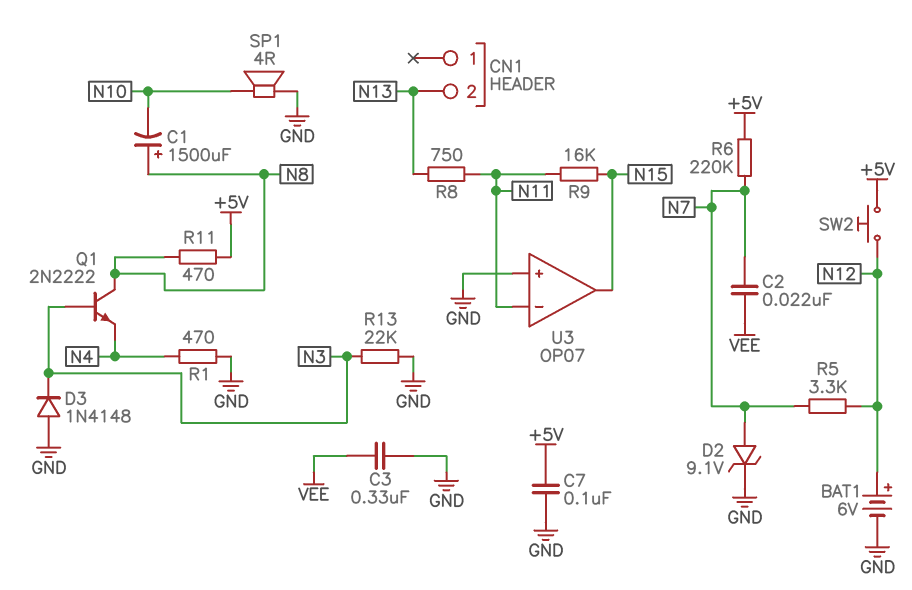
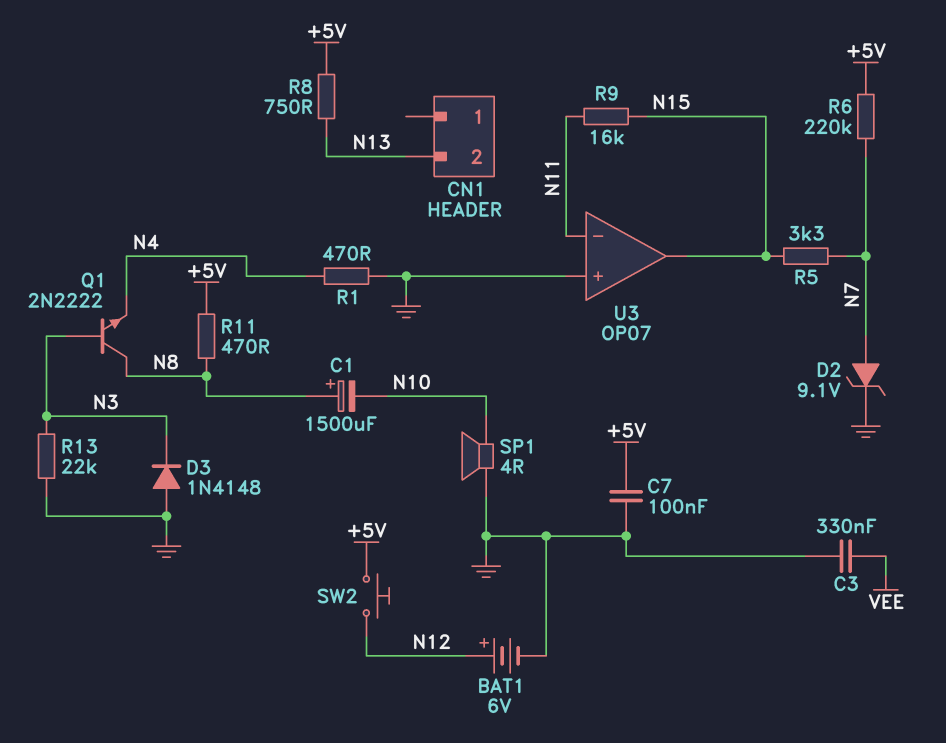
C2: 22nF (N7, VEE) -> none
R5: 3.3k (N7, N12) -> 3.3k (N7, N15)
R8: 750 (N11, N13) -> 750 (+5V, N13)

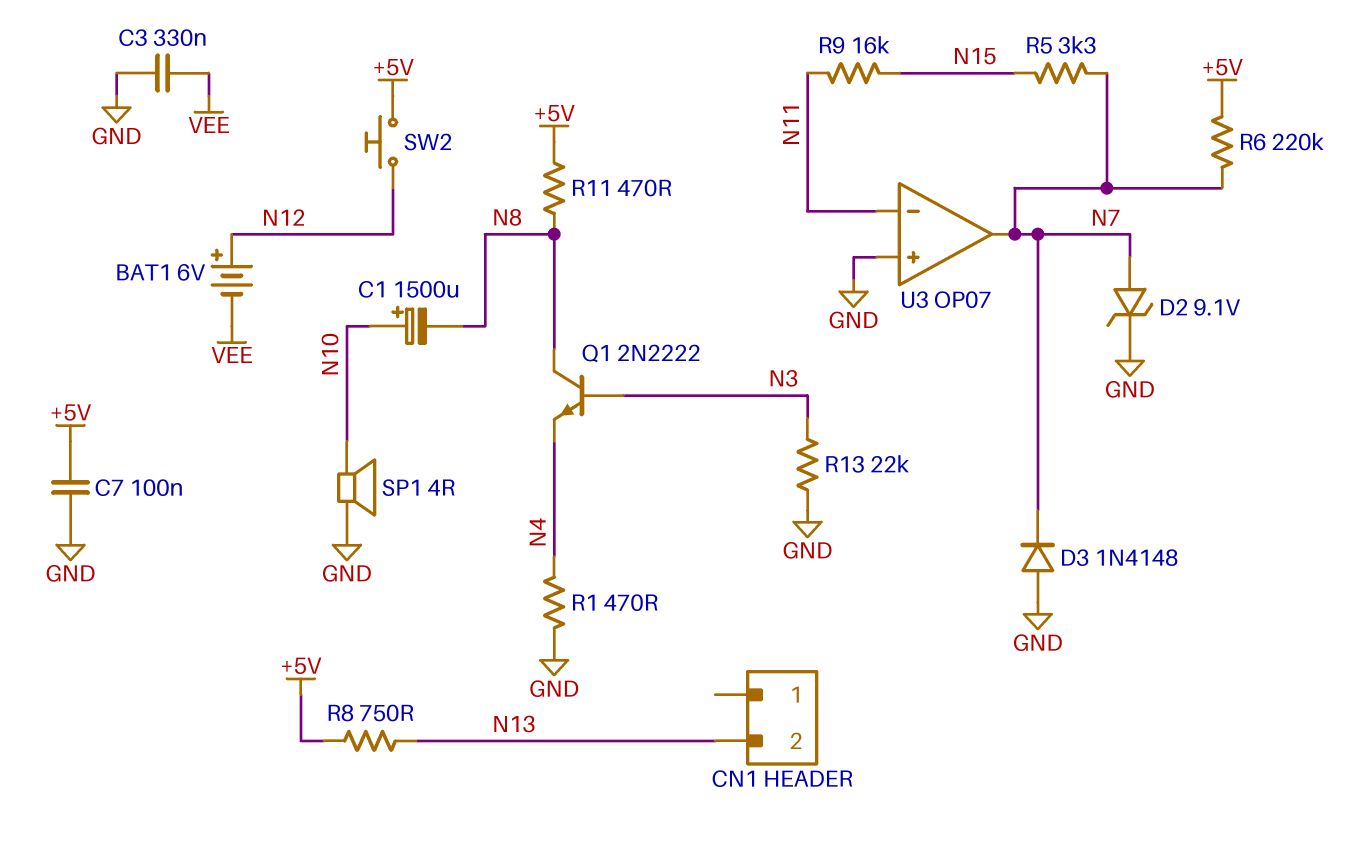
BAT1: 6V (plus N12, minus GND) -> 6V (plus N12, minus VEE)
C1: 1500uF (plus N8, minus N10) -> 1500uF (plus N10, minus N8)
D3: diode 1N4148 (A GND, K N3) -> diode 1N4148 (A GND, K N7)
U3 pin out: N15 -> N7

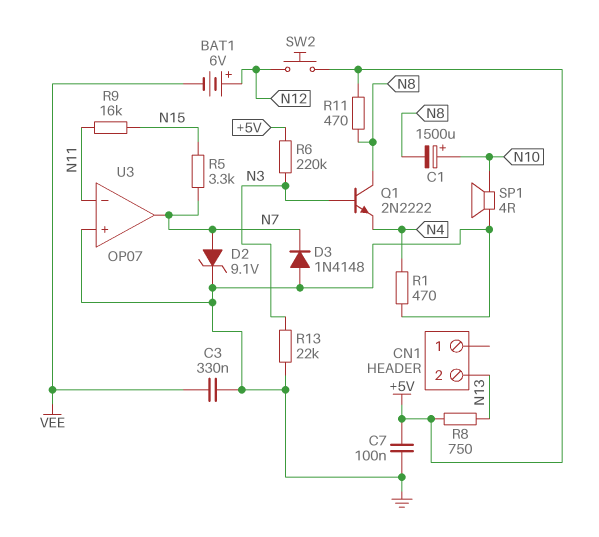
R6: 220k (+5V, N7) -> 220k (+5V, N3)

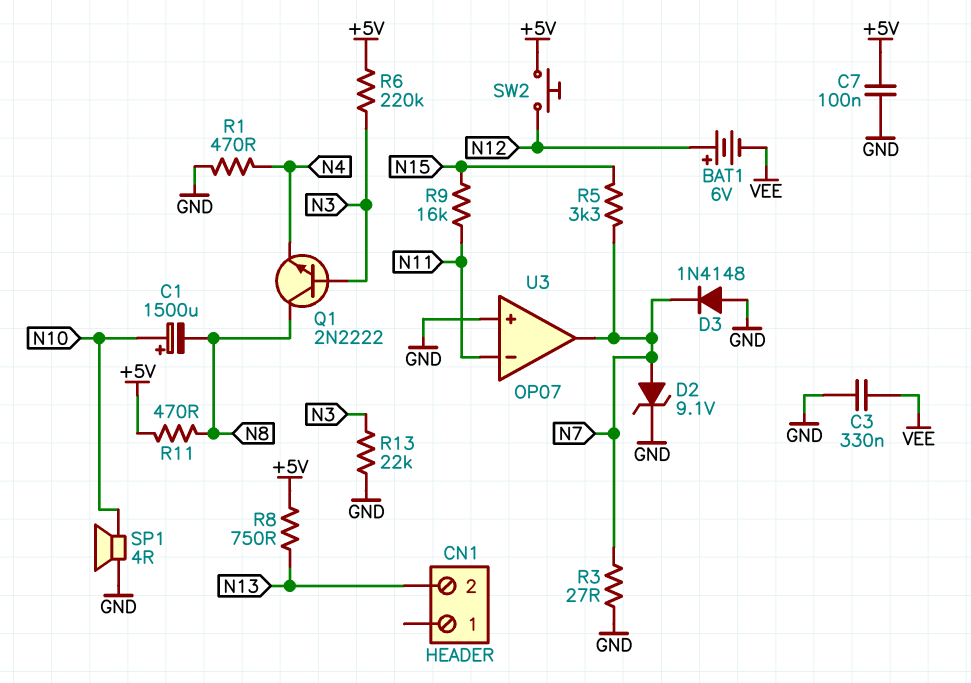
R3: none -> 27 (GND, N7)

